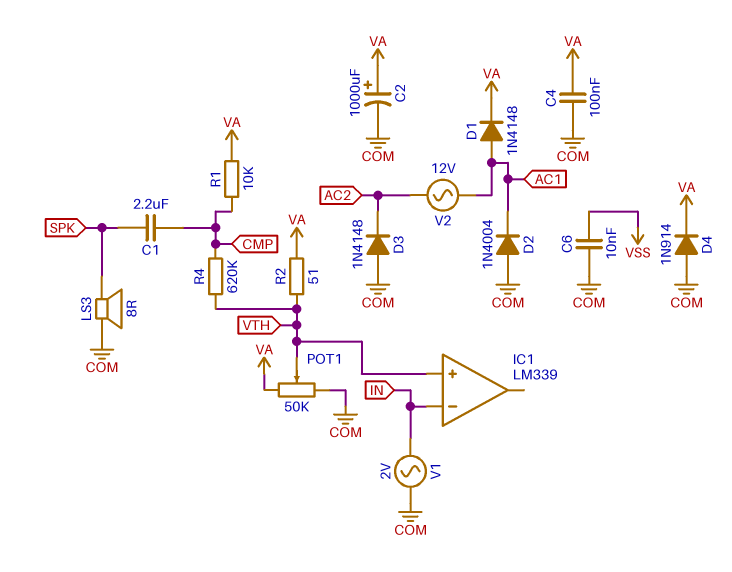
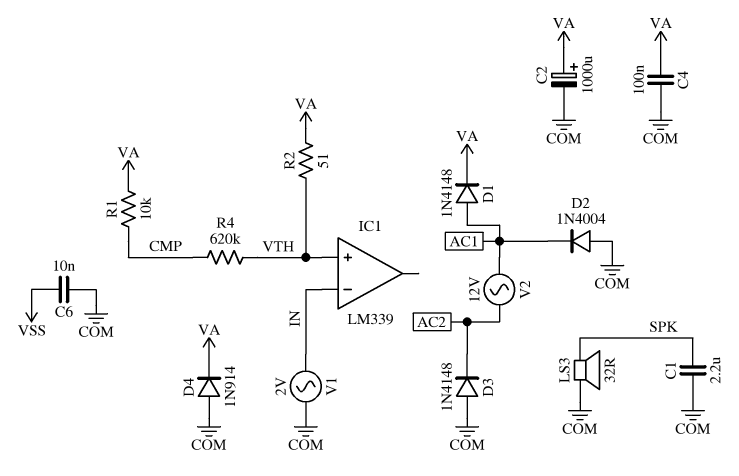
C1: 2.2uF (CMP, SPK) -> 2.2uF (COM, SPK)
LS3: speaker 8R (COM, SPK) -> speaker 32R (COM, SPK)
POT1: 50k (COM, VA, wiper VTH) -> none

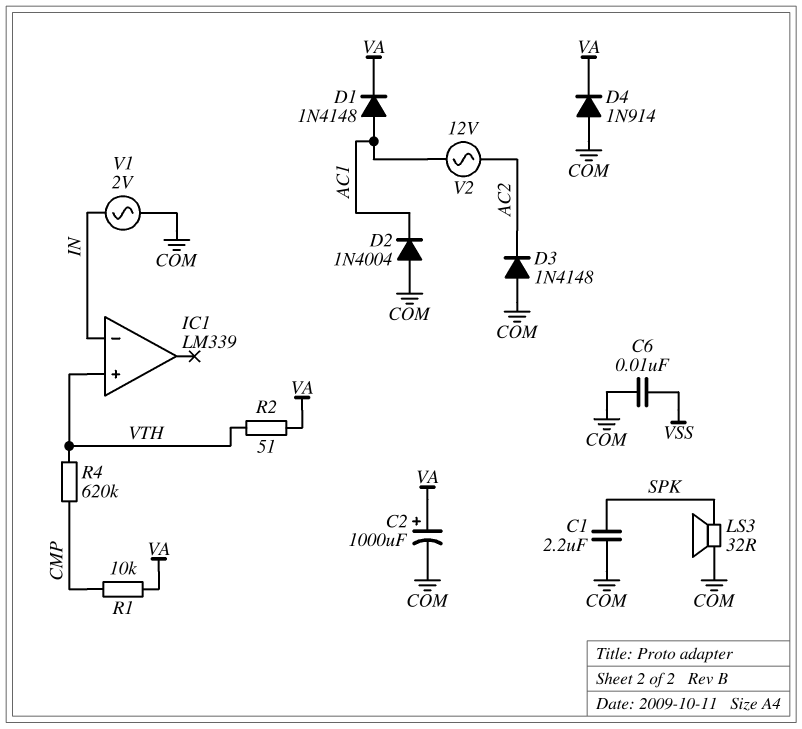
C4: 100nF (COM, VA) -> none

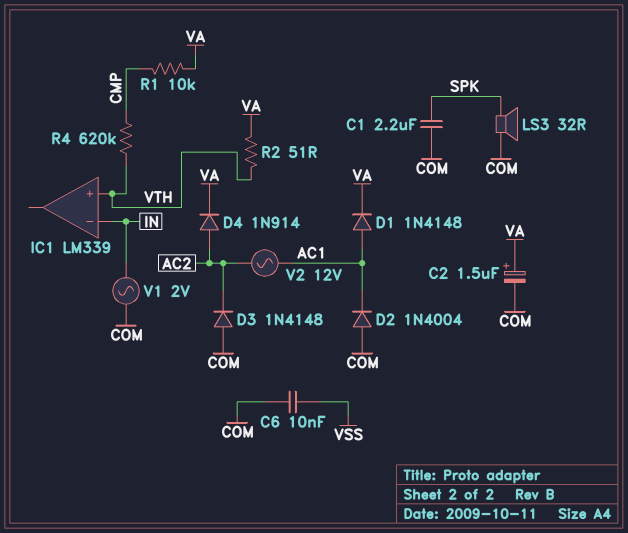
C2: 1000uF (plus VA, minus COM) -> 1.5uF (plus VA, minus COM)
D4: diode 1N914 (A COM, K VA) -> diode 1N914 (A AC2, K VA)

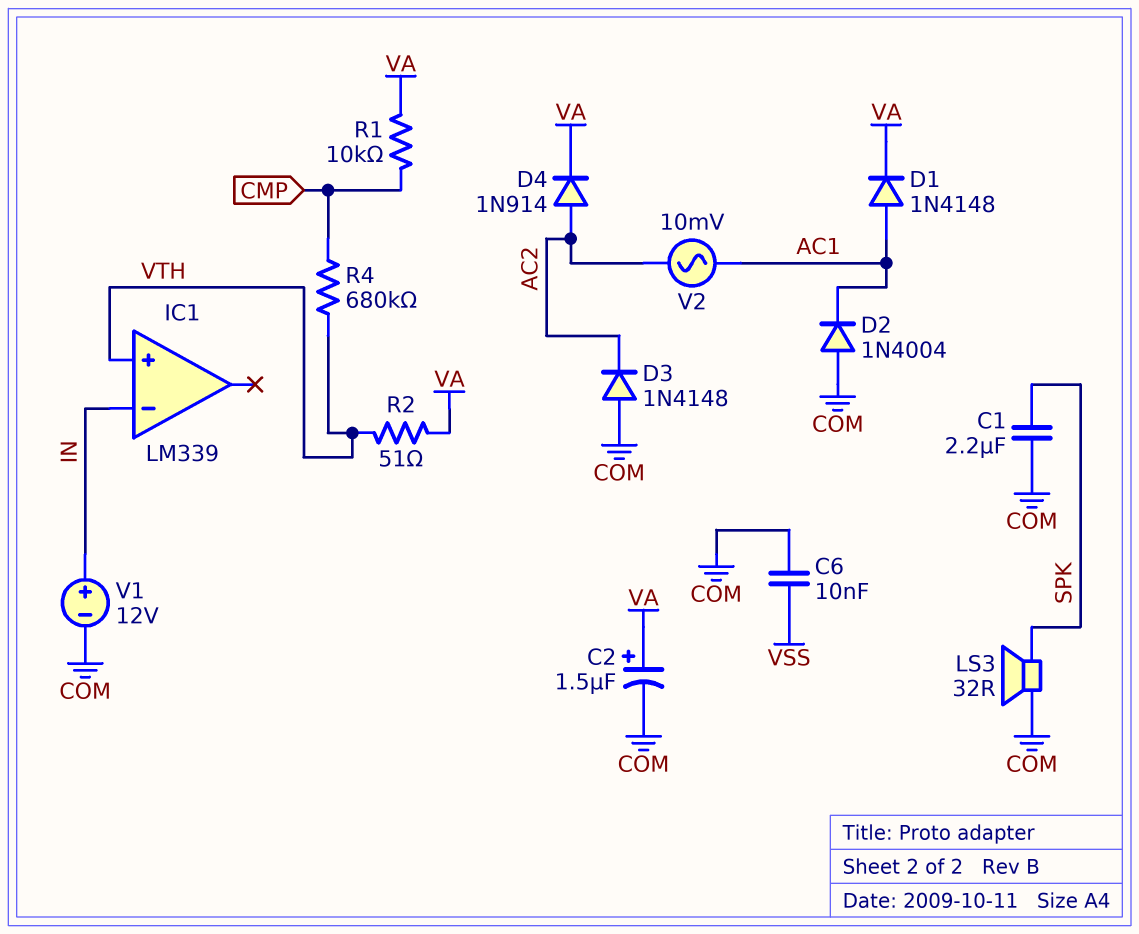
R4: 620k (CMP, VTH) -> 680k (CMP, VTH)
V1: AC 2V (COM, IN) -> 12V (plus IN, minus COM)
V2: AC 12V (AC1, AC2) -> AC 10mV (AC1, AC2)

